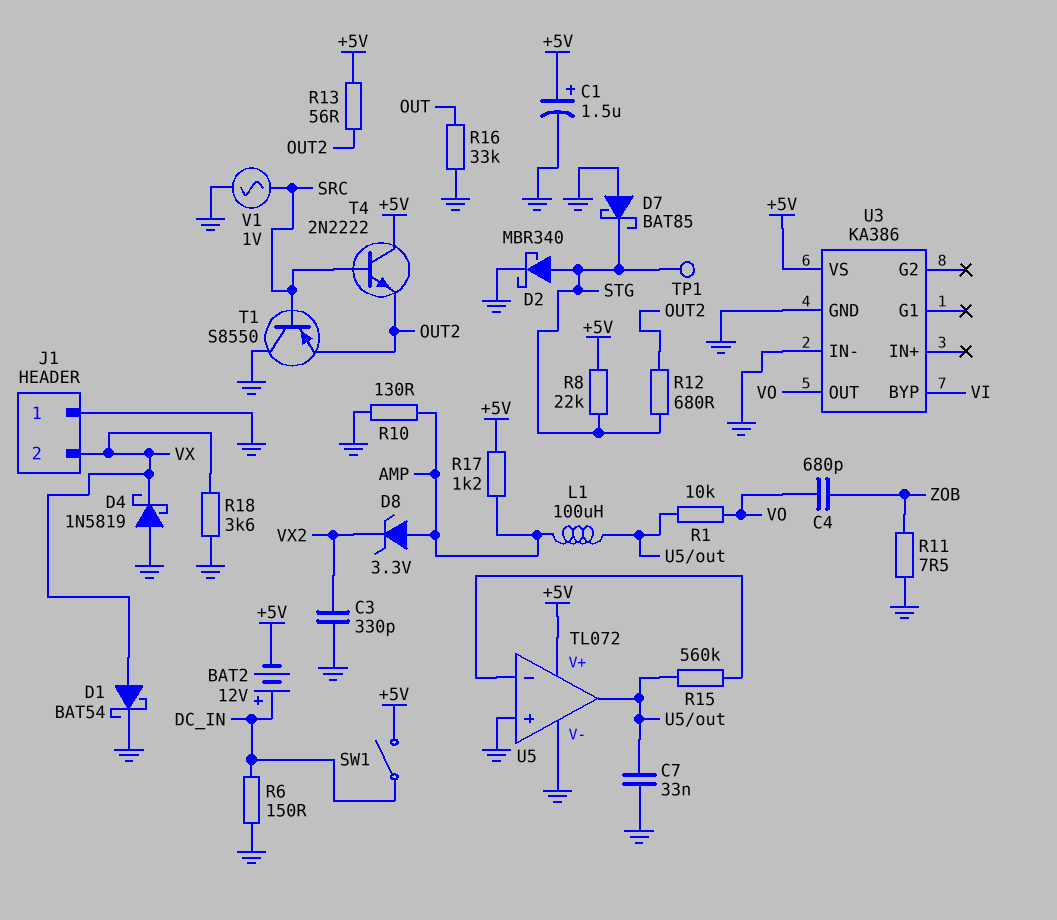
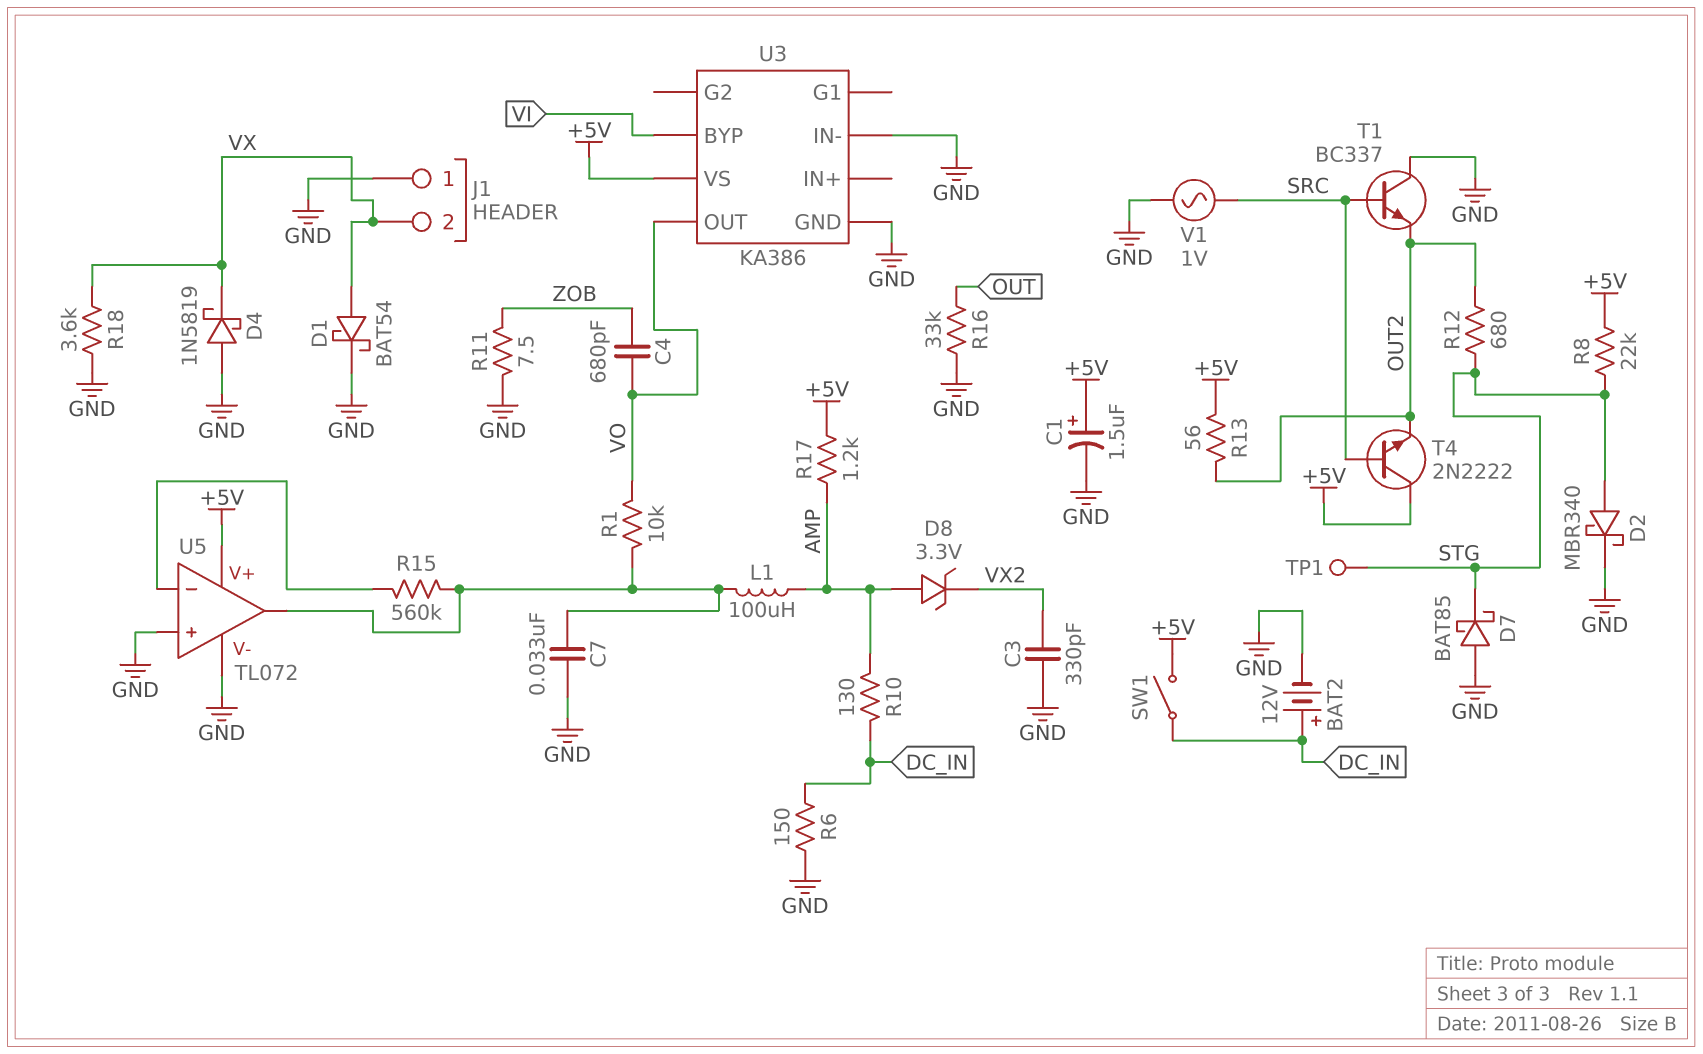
BAT2: 12V (plus DC_IN, minus +5V) -> 12V (plus DC_IN, minus GND)
R10: 130 (AMP, GND) -> 130 (AMP, DC_IN)
T1: PNP S8550 (B SRC, C GND, E OUT2) -> NPN BC337 (B SRC, C GND, E OUT2)

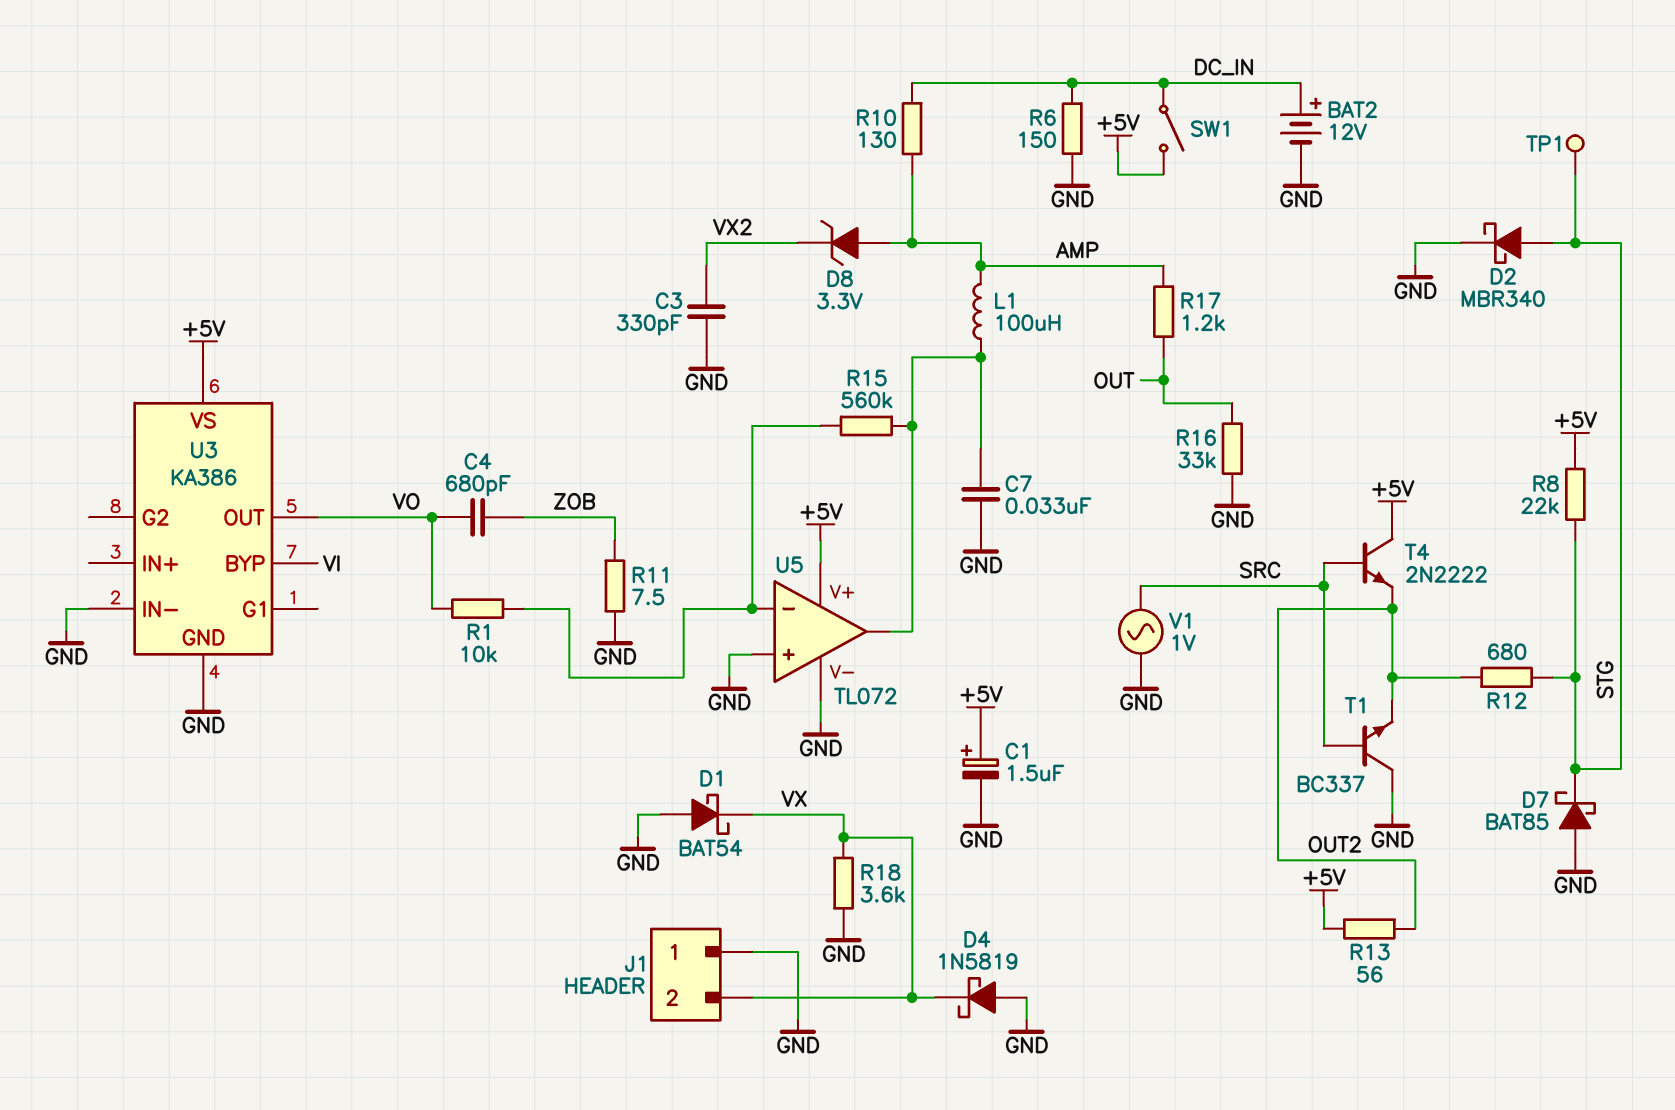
D1: schottky BAT54 (A VX, K GND) -> schottky BAT54 (A GND, K VX)
R1: 10k (U5/out, VO) -> 10k (U5/in-, VO)
R17: 1.2k (+5V, AMP) -> 1.2k (AMP, OUT)

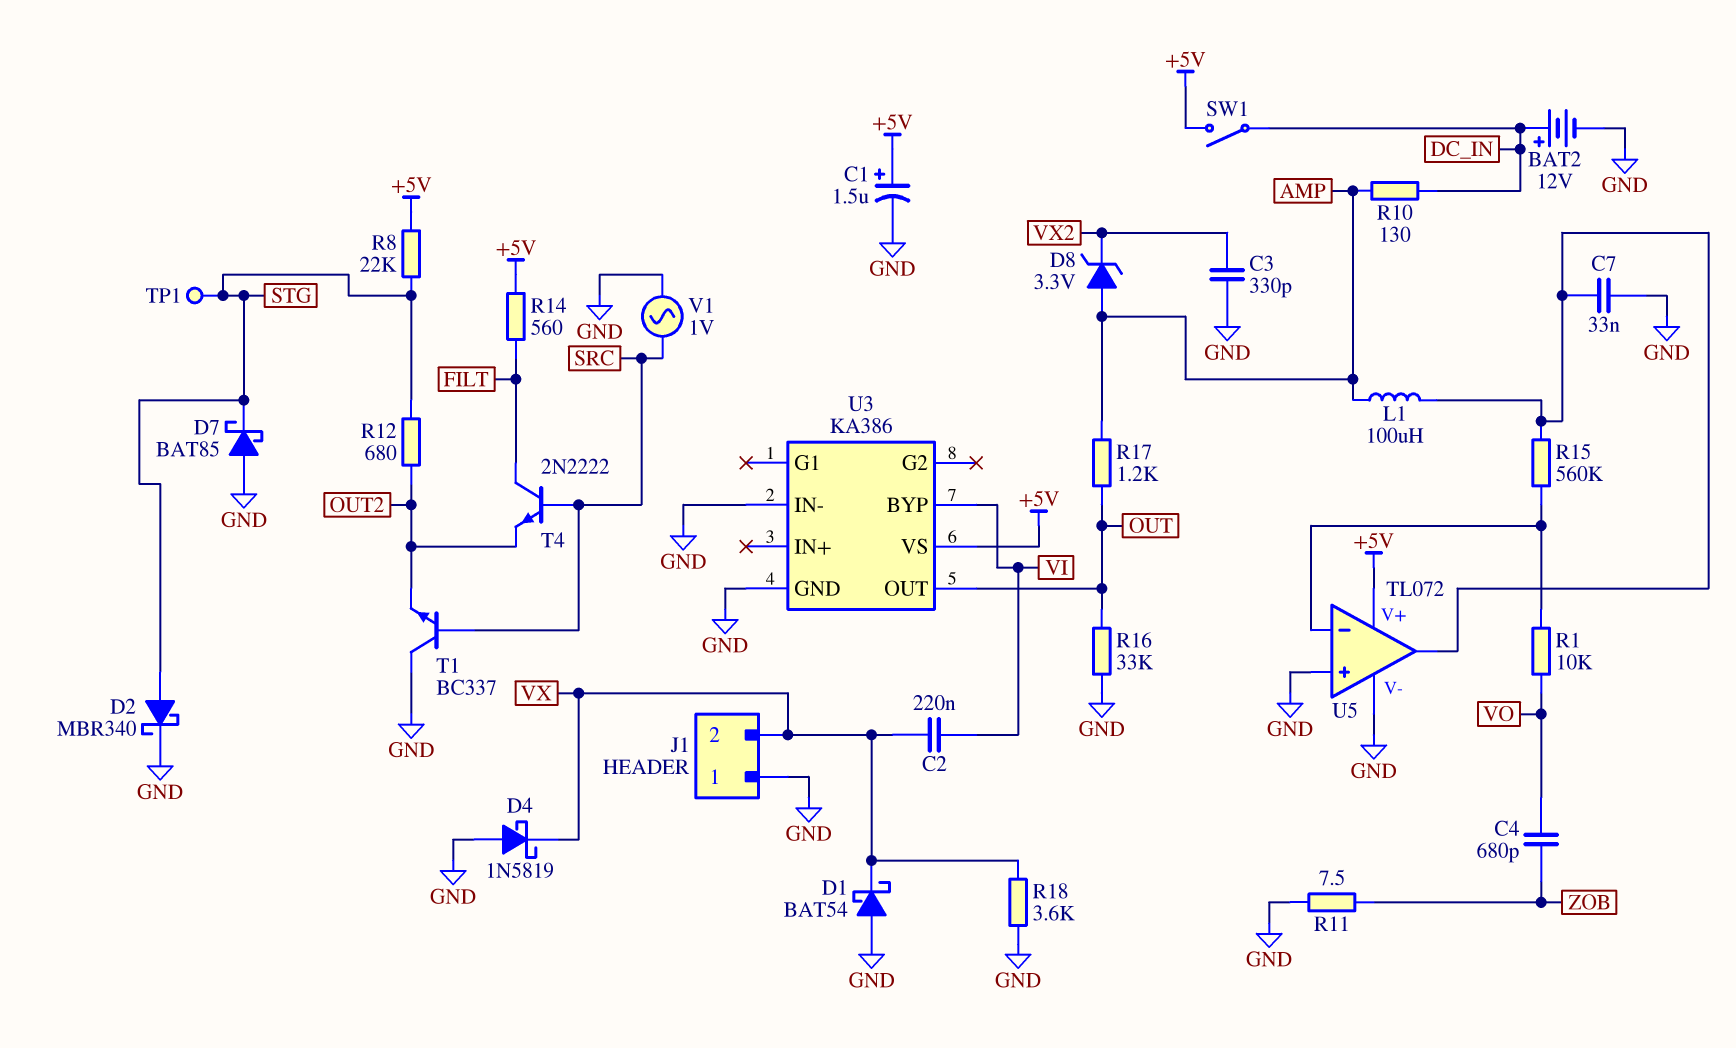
C2: none -> 220nF (VI, VX)
R6: 150 (DC_IN, GND) -> none
R13: 56 (+5V, OUT2) -> none
R14: none -> 560 (+5V, FILT)
T4: NPN 2N2222 (B SRC, C +5V, E OUT2) -> NPN 2N2222 (B SRC, C FILT, E OUT2)
U3 pin OUT: VO -> OUT

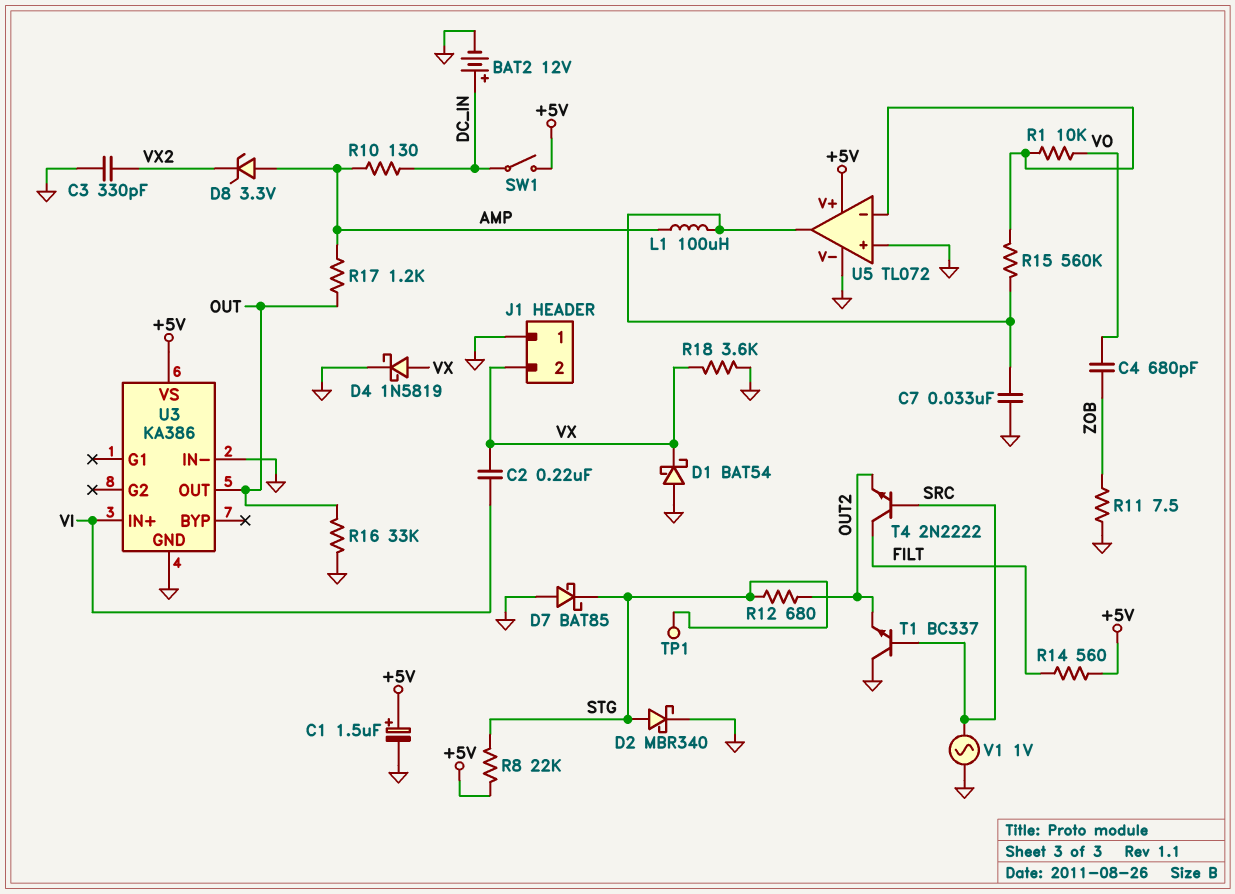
D4: schottky 1N5819 (A GND, K VX) -> schottky 1N5819 (A VX, K GND)
U3 pin BYP: VI -> none
U3 pin IN+: none -> VI

